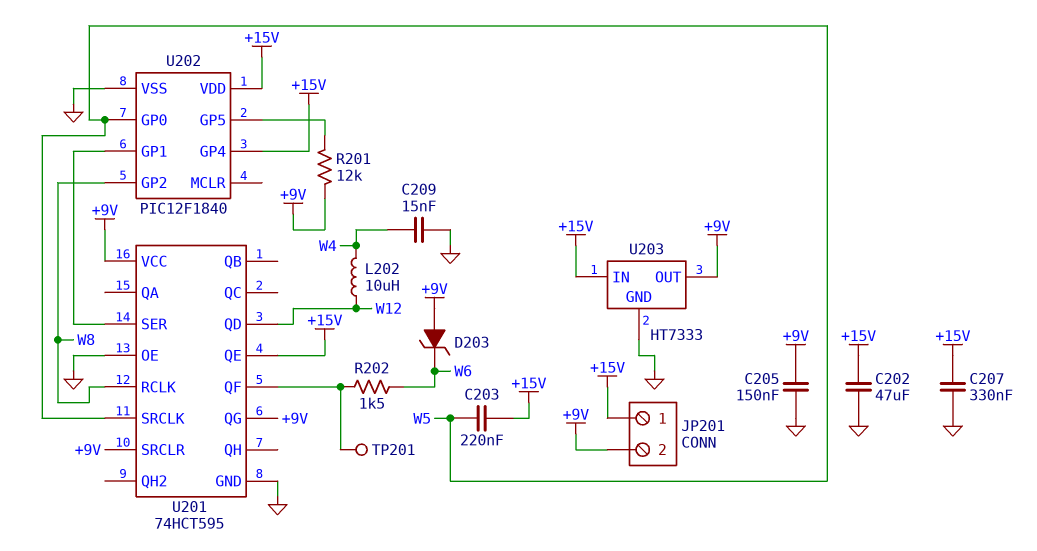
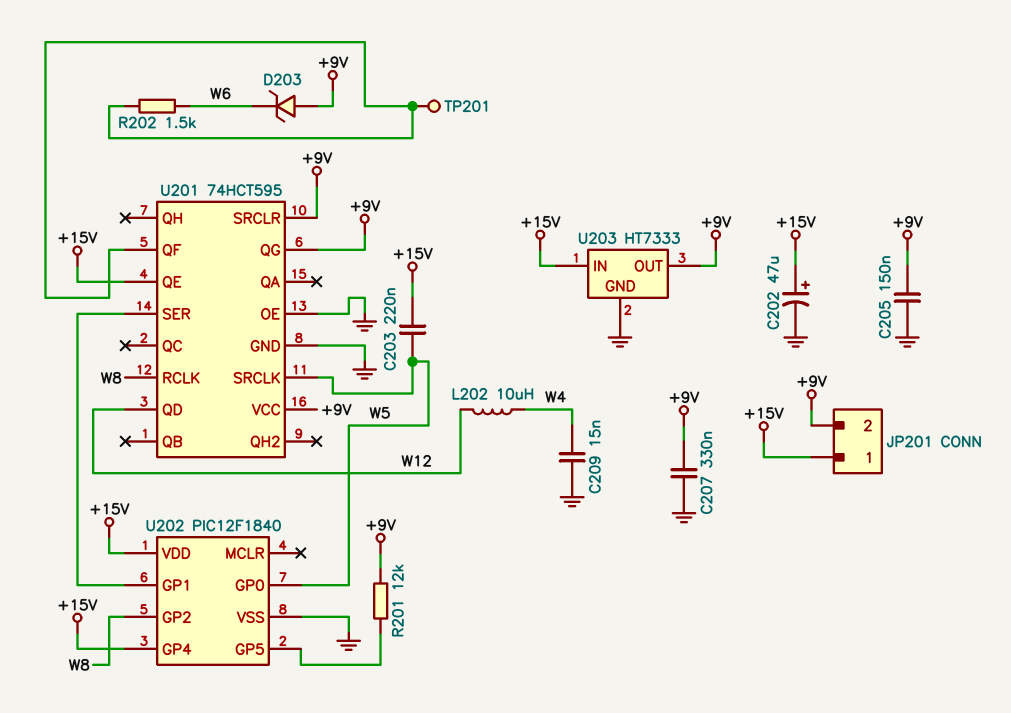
C202: 47uF (+15V, GND) -> 47uF (plus +15V, minus GND)
C207: 330nF (+15V, GND) -> 330nF (+9V, GND)

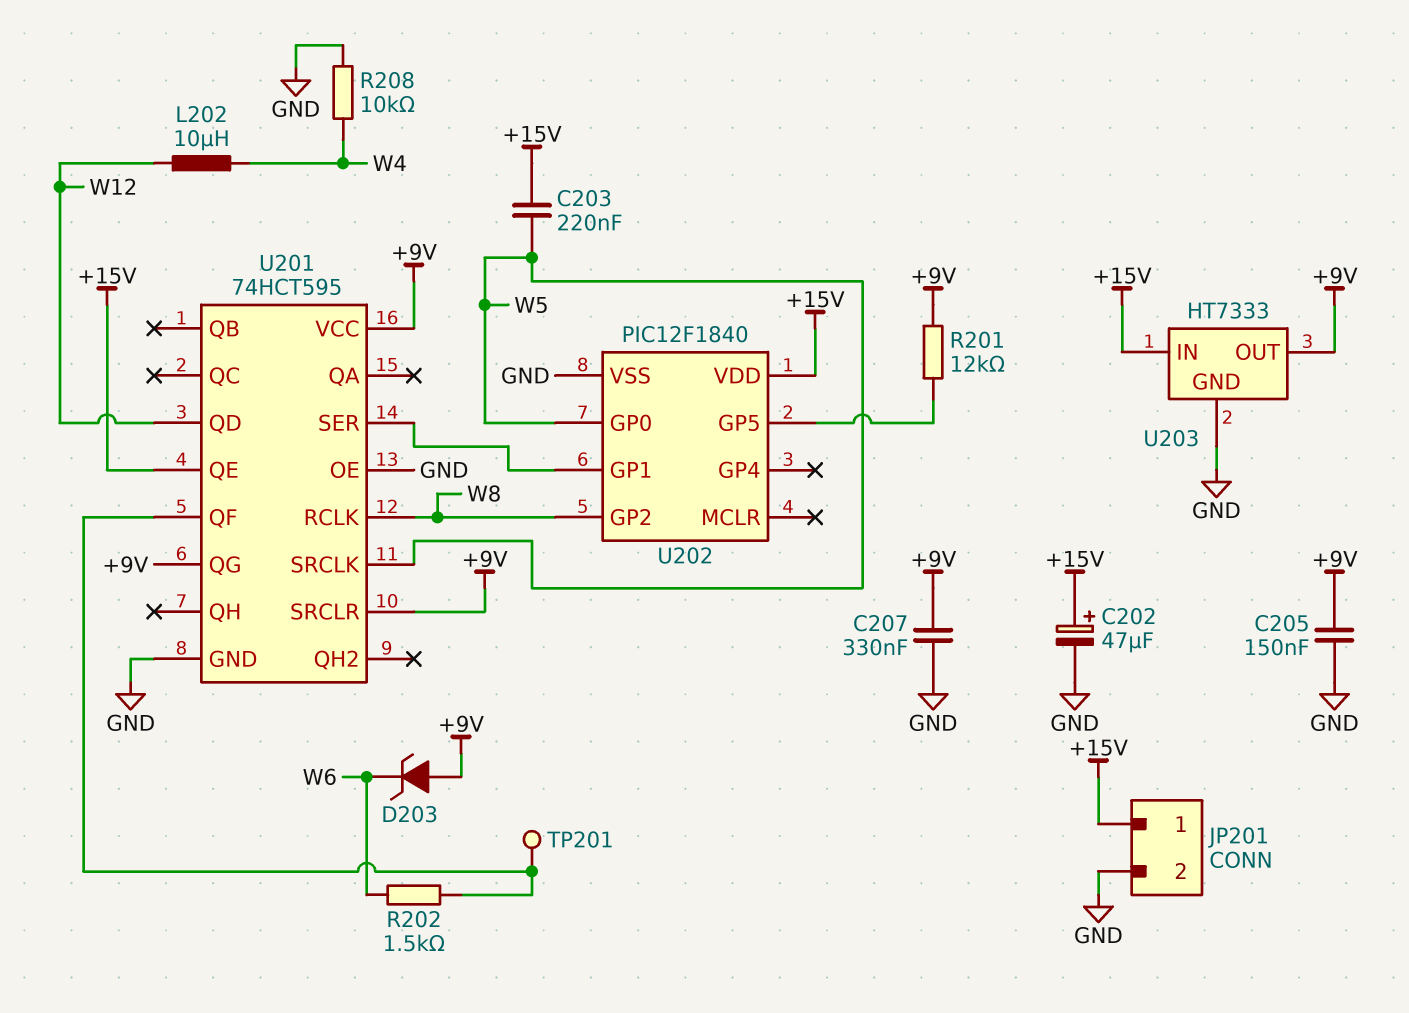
C209: 15nF (GND, W4) -> none
JP201 pin 2: +9V -> GND
R208: none -> 10k (GND, W4)
U202 pin GP4: +15V -> none

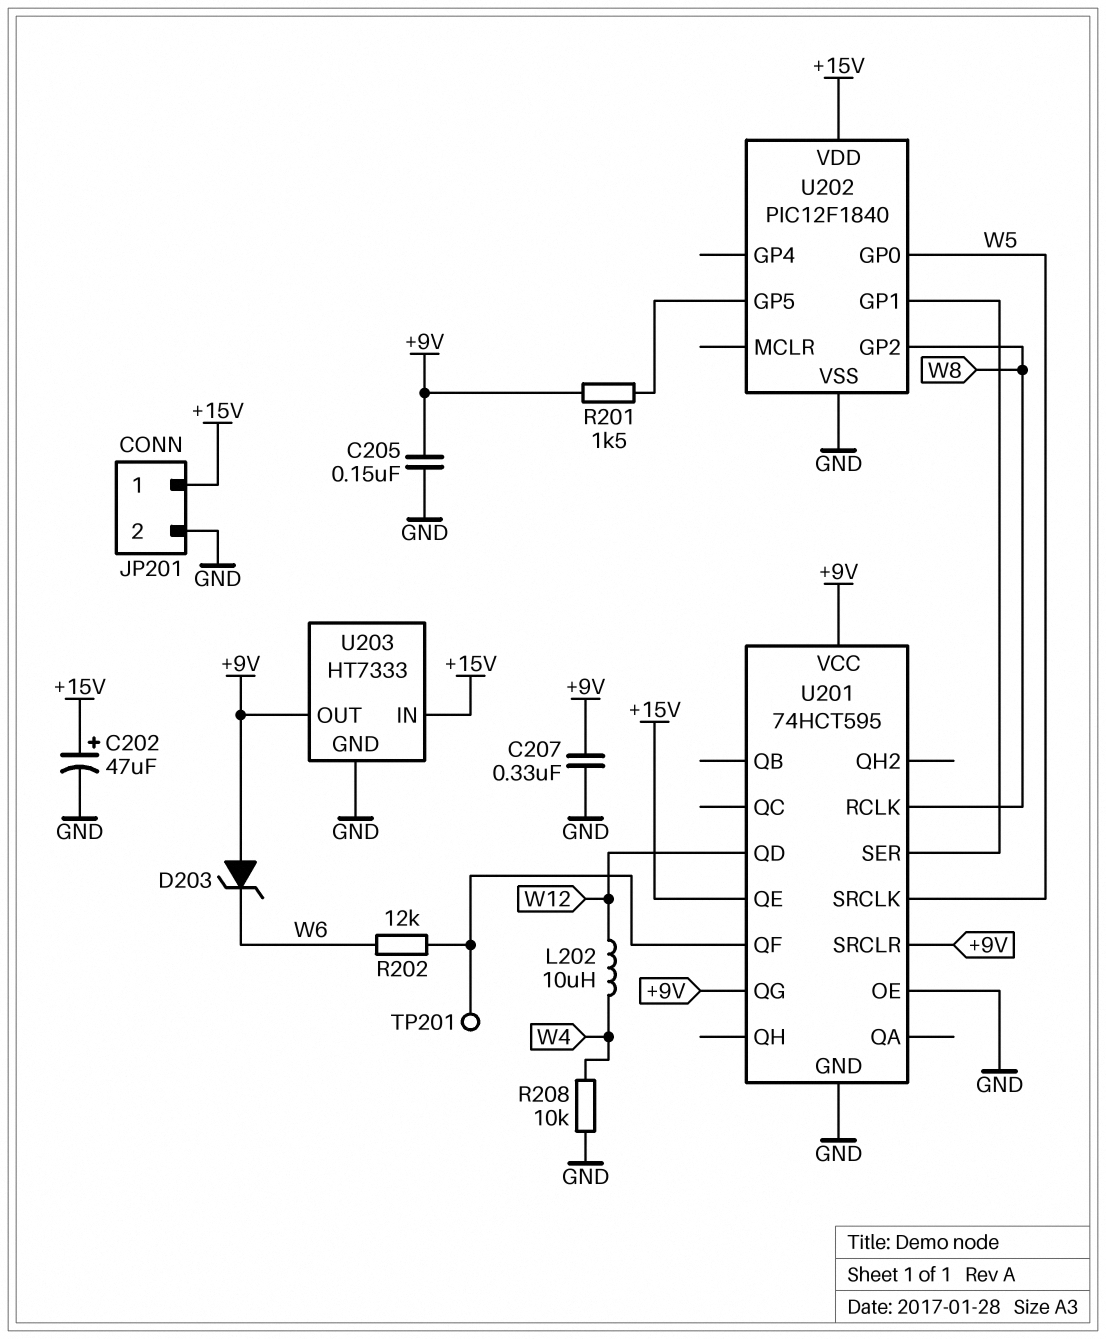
C203: 220nF (+15V, W5) -> none
R201: 12k (+9V, U202/GP5) -> 1.5k (+9V, U202/GP5)
R202: 1.5k (U201/QF, W6) -> 12k (U201/QF, W6)

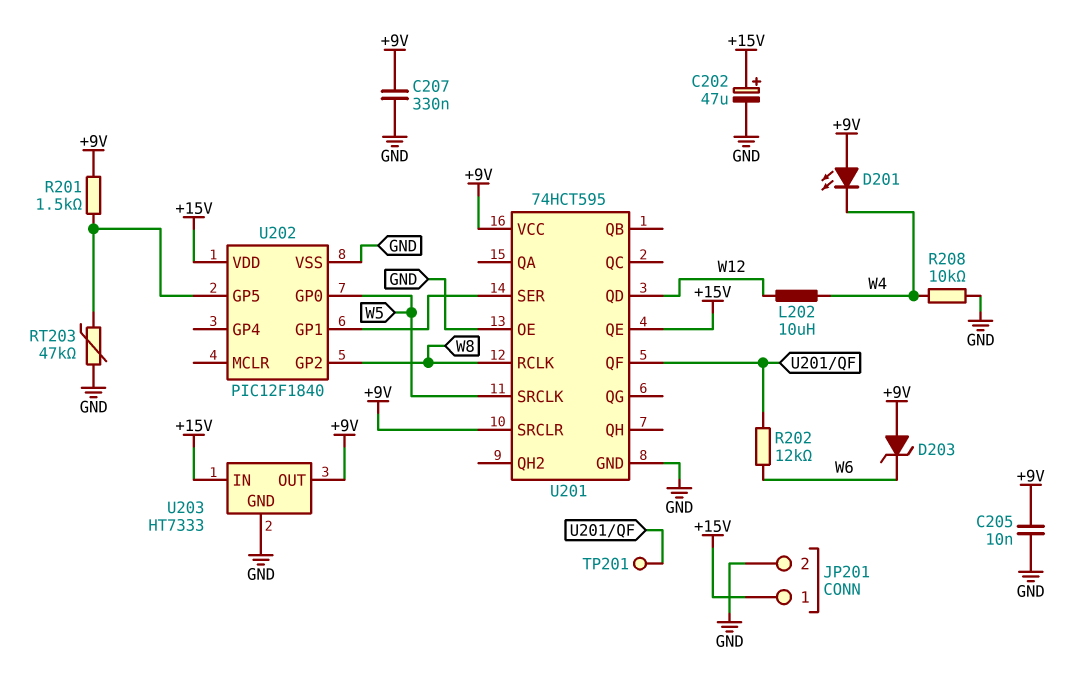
C205: 150nF (+9V, GND) -> 10nF (+9V, GND)
D201: none -> LED (A +9V, K W4)
RT203: none -> 47k (GND, U202/GP5)
U201 pin QG: +9V -> none

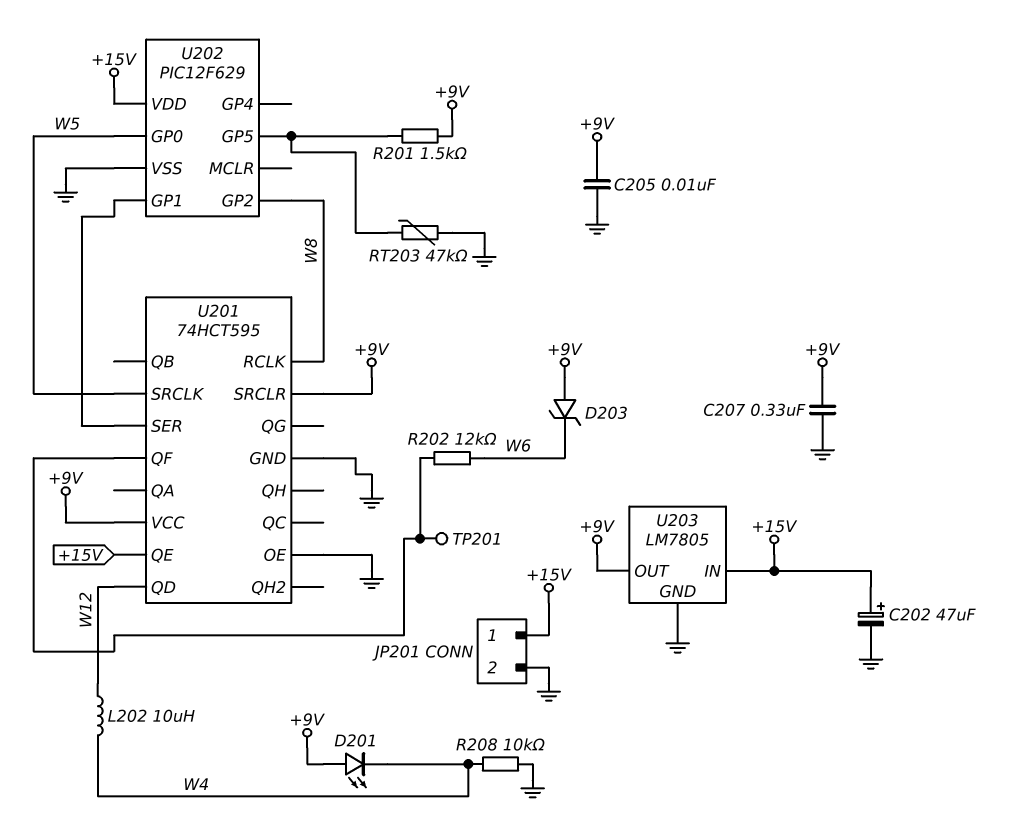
U202: PIC12F1840 -> PIC12F629
U203: HT7333 -> LM7805

